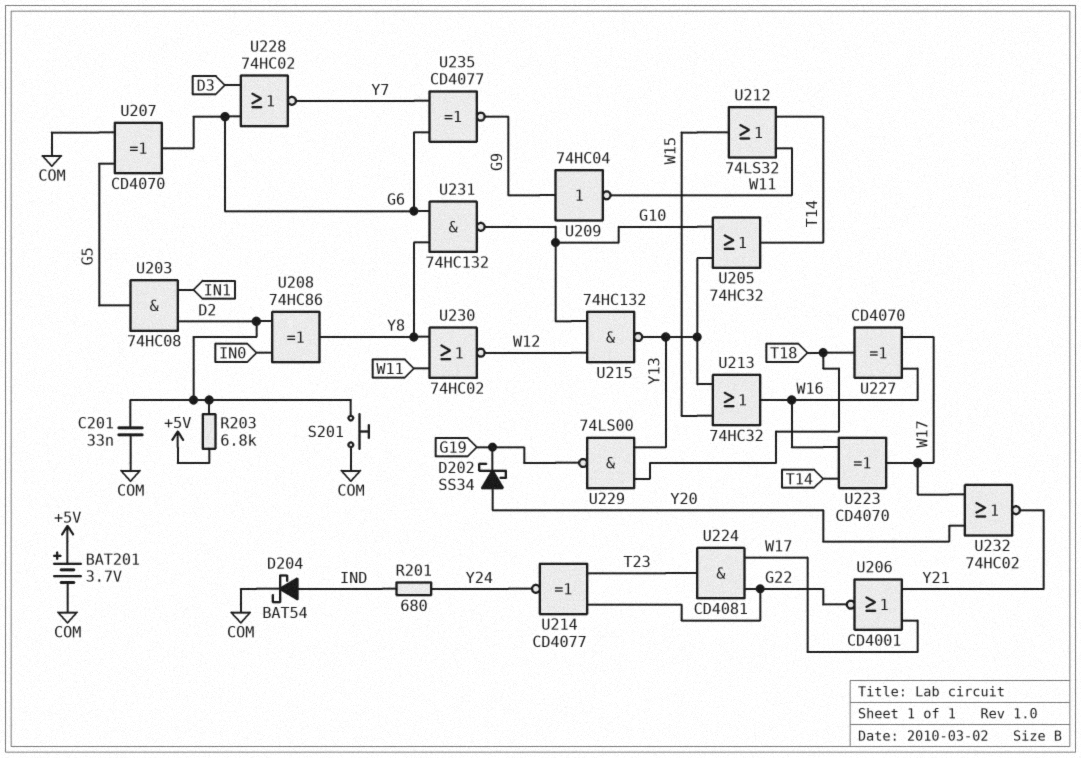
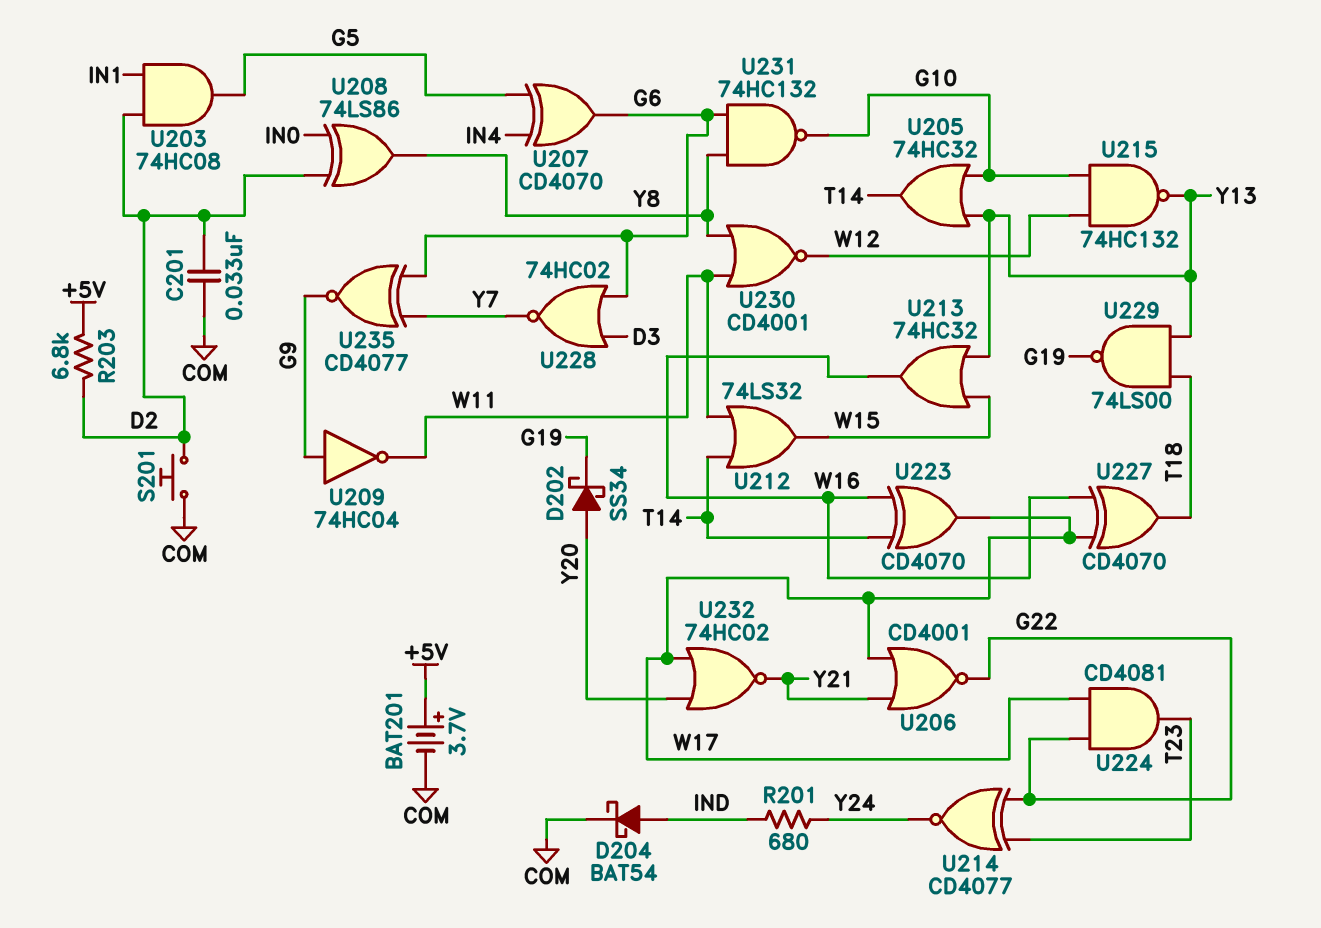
U207: XOR CD4070 (in COM, in G5, out G6) -> XOR CD4070 (in G5, in IN4, out G6)
U208: XOR 74HC86 (in D2, in IN0, out Y8) -> XOR 74LS86 (in D2, in IN0, out Y8)
U230: NOR 74HC02 (in W11, in Y8, out W12) -> NOR CD4001 (in W11, in Y8, out W12)

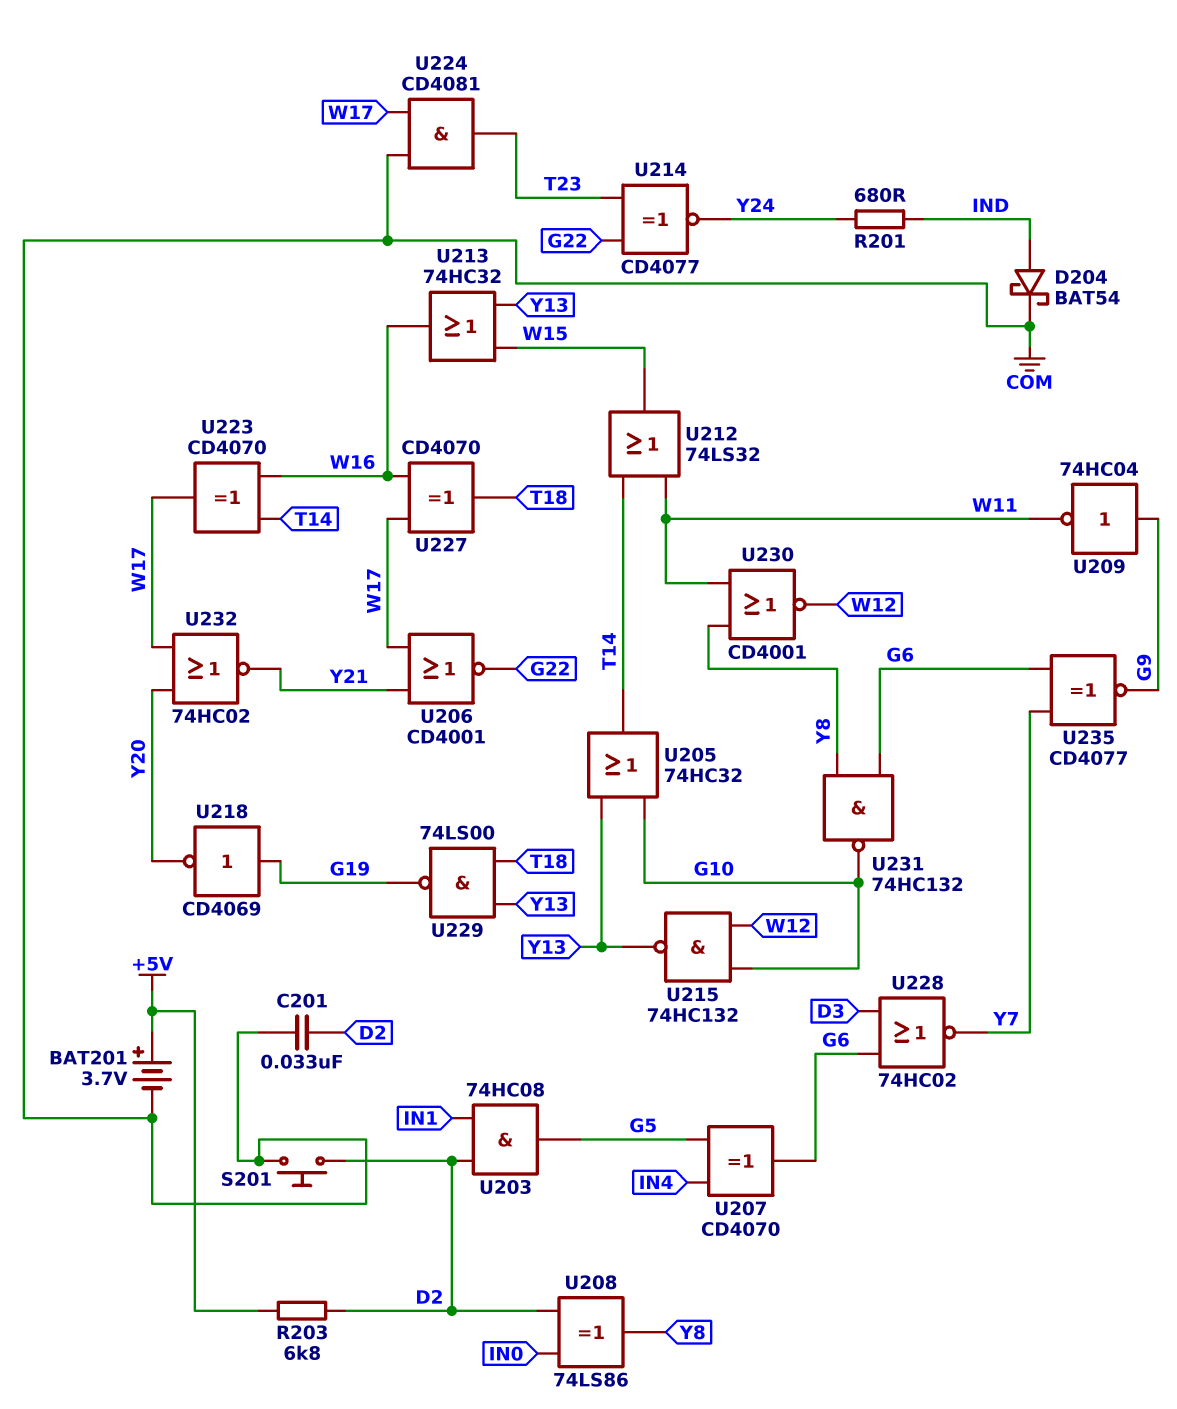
D202: schottky SS34 (A Y20, K G19) -> none
U218: none -> NOT CD4069 (in G19, out Y20)
U224: AND CD4081 (in G22, in W17, out T23) -> AND CD4081 (in COM, in W17, out T23)

